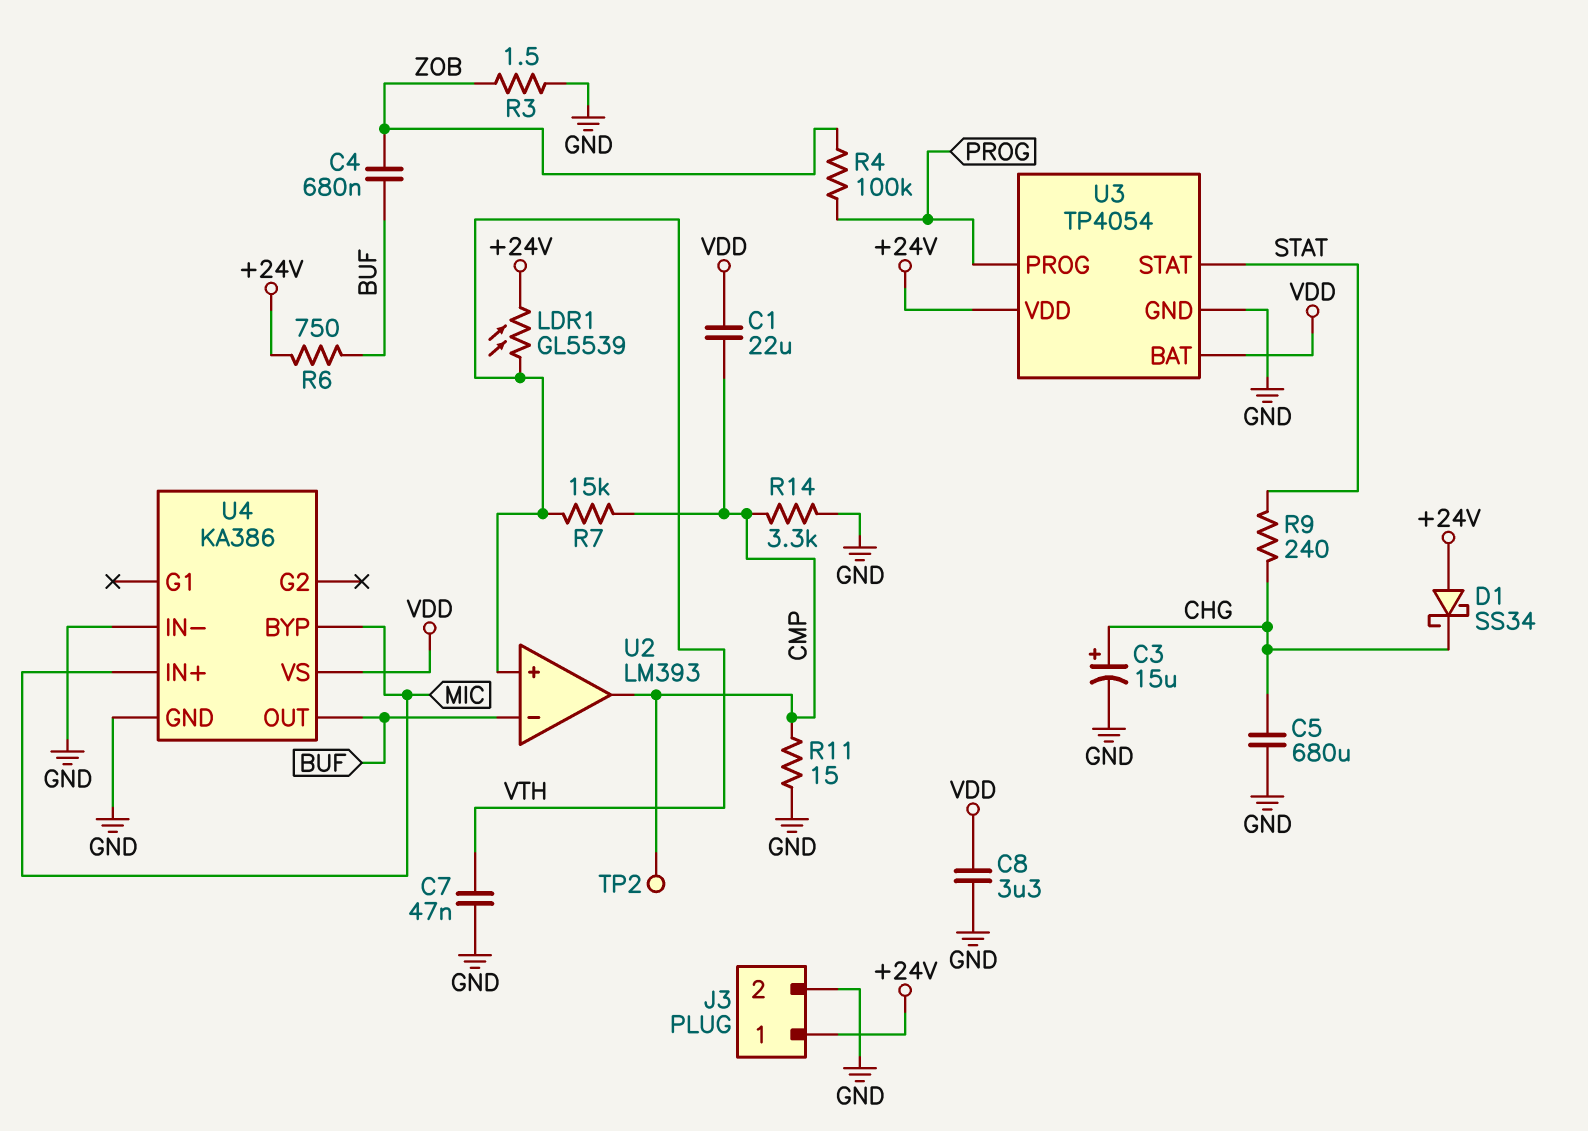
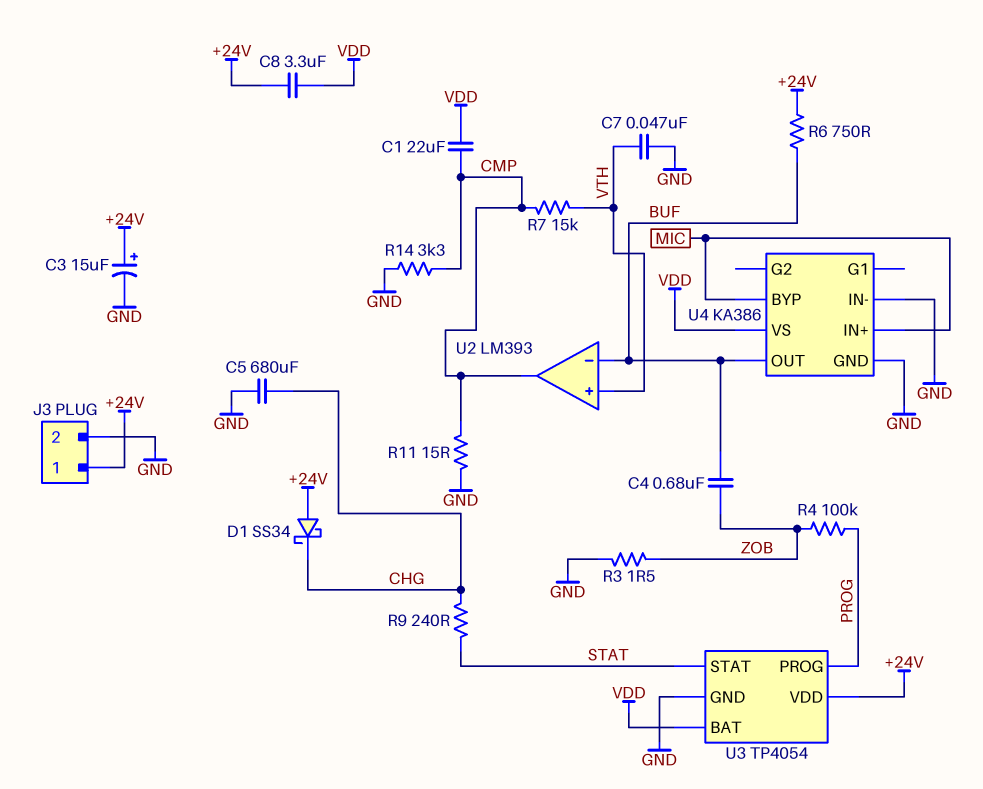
C3: 15uF (plus CHG, minus GND) -> 15uF (plus +24V, minus GND)
C8: 3.3uF (GND, VDD) -> 3.3uF (+24V, VDD)
LDR1: GL5539 (+24V, VTH) -> none
TP2: test point (CMP) -> none

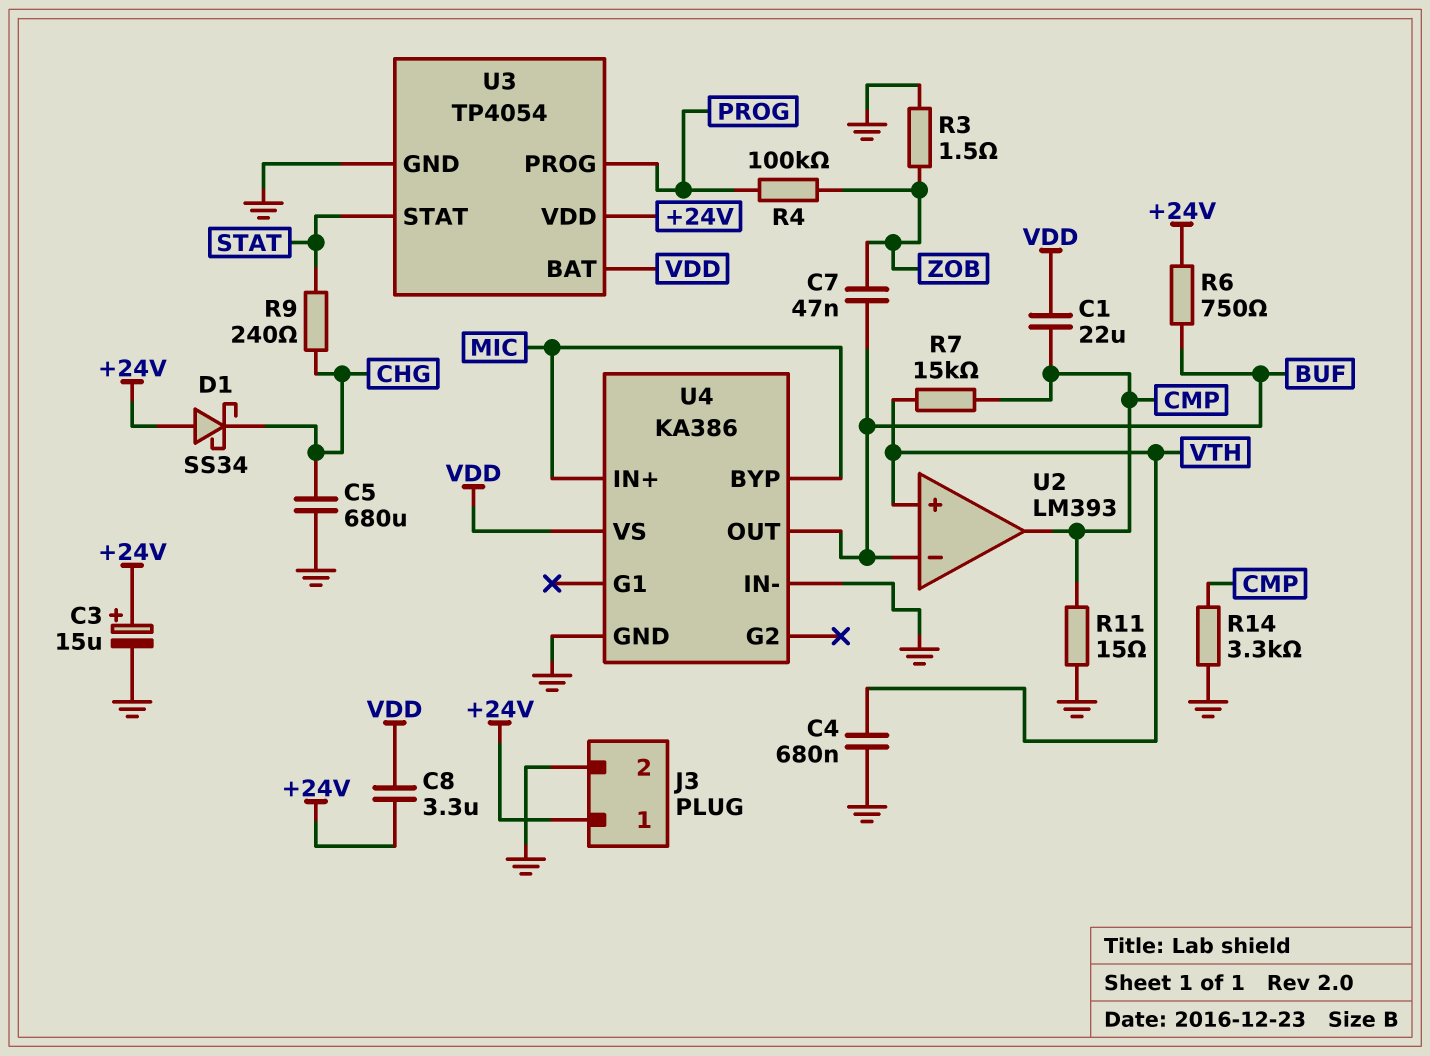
C4: 680nF (BUF, ZOB) -> 680nF (GND, VTH)
C7: 47nF (GND, VTH) -> 47nF (BUF, ZOB)

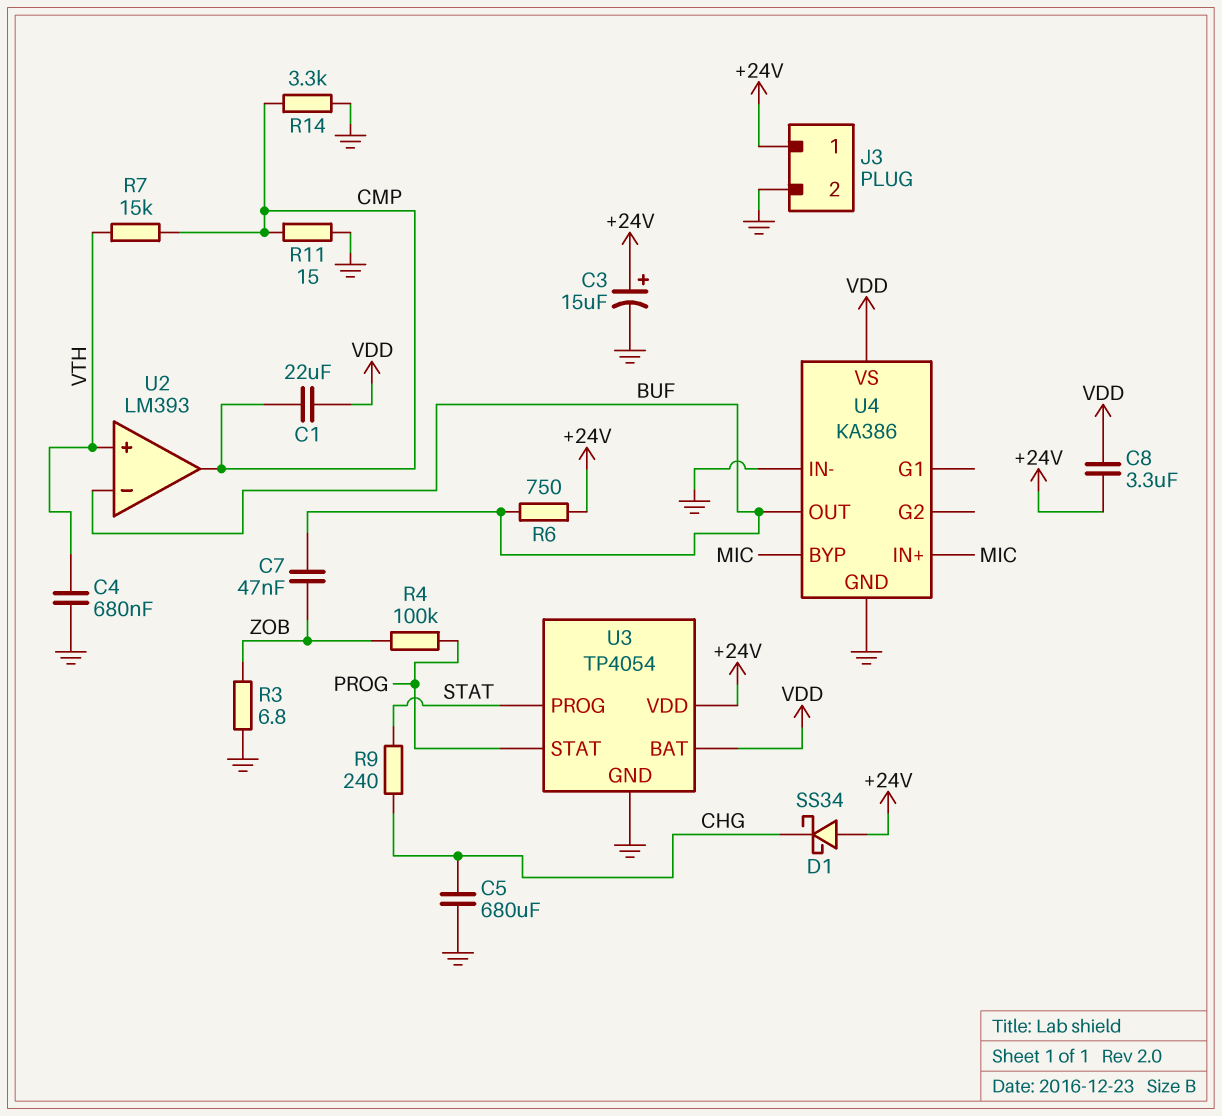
R3: 1.5 (GND, ZOB) -> 6.8 (GND, ZOB)
U3 pin PROG: PROG -> STAT
U3 pin STAT: STAT -> PROG

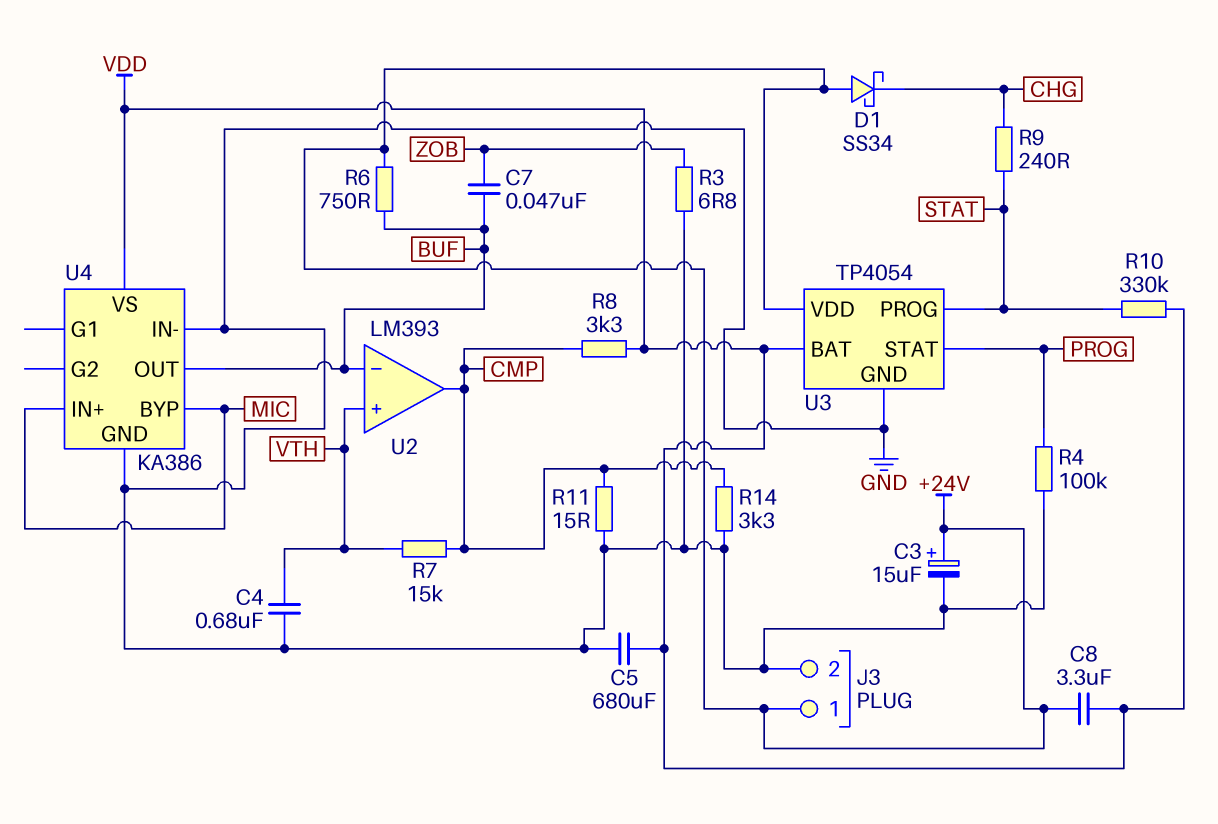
C1: 22uF (CMP, VDD) -> none
C5: 680uF (CHG, GND) -> 680uF (GND, VDD)
R4: 100k (PROG, ZOB) -> 100k (GND, PROG)
R8: none -> 3.3k (CMP, VDD)
R10: none -> 330k (STAT, VDD)

